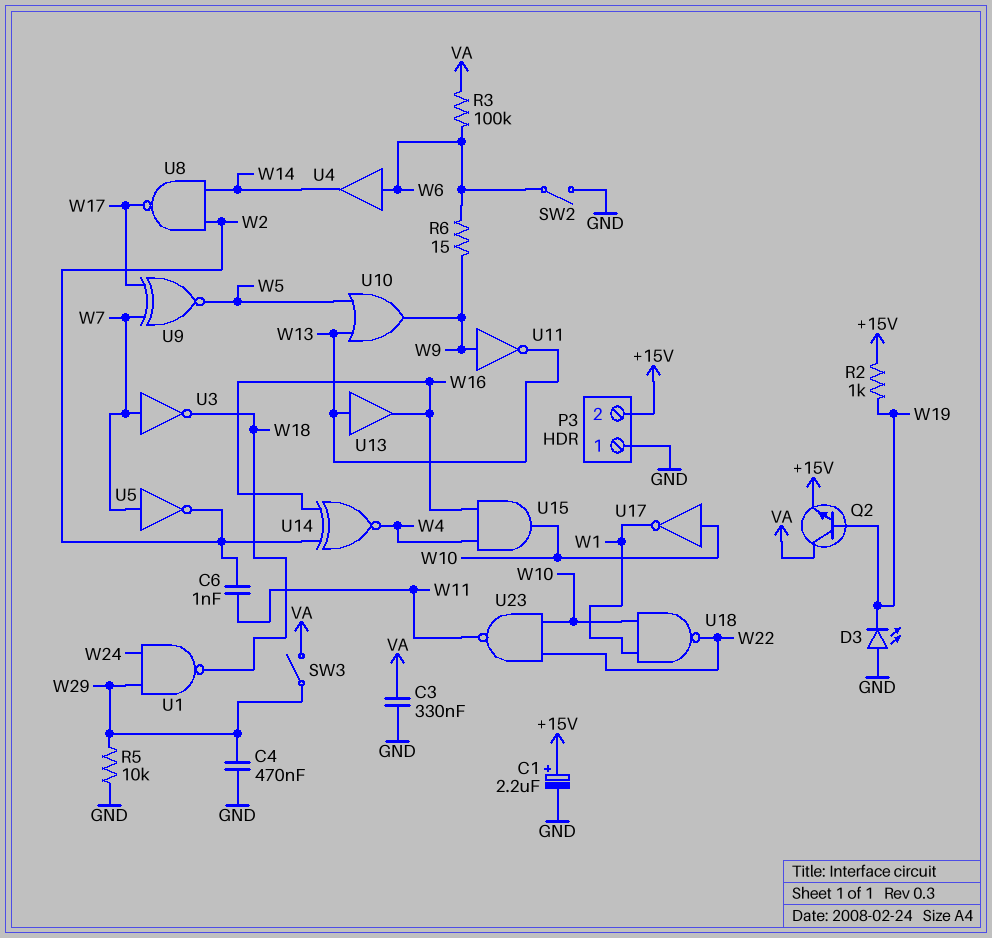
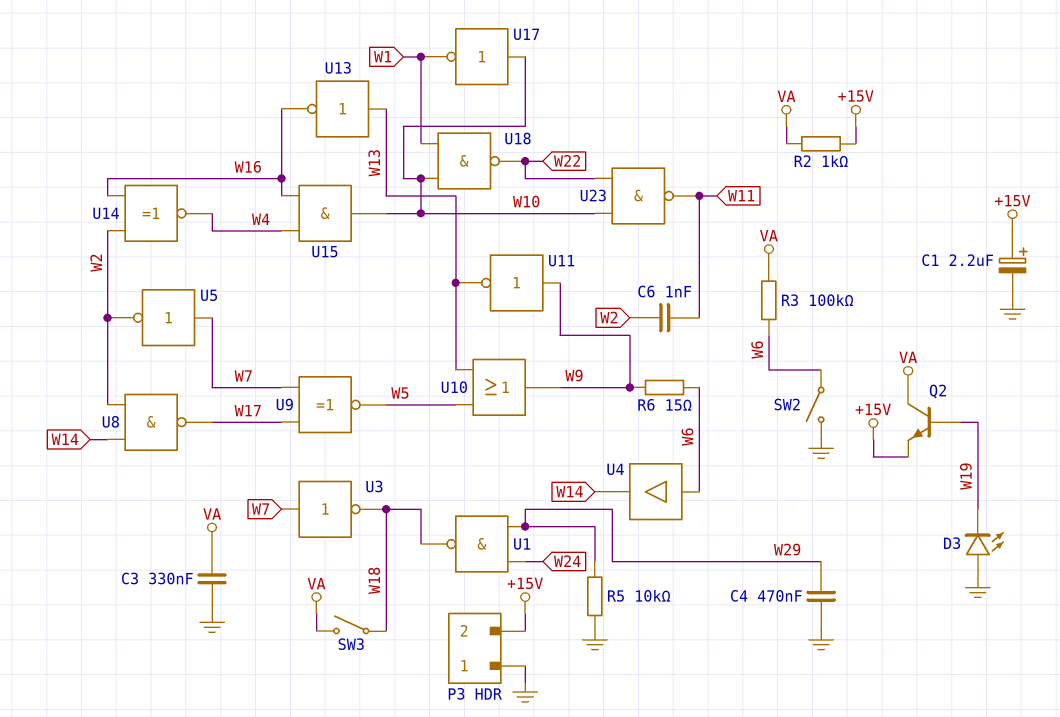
R2: 1k (+15V, W19) -> 1k (+15V, VA)
SW3: switch (VA, W29) -> switch (VA, W18)
U13: buffer (in W13, out W16) -> NOT (in W13, out W16)

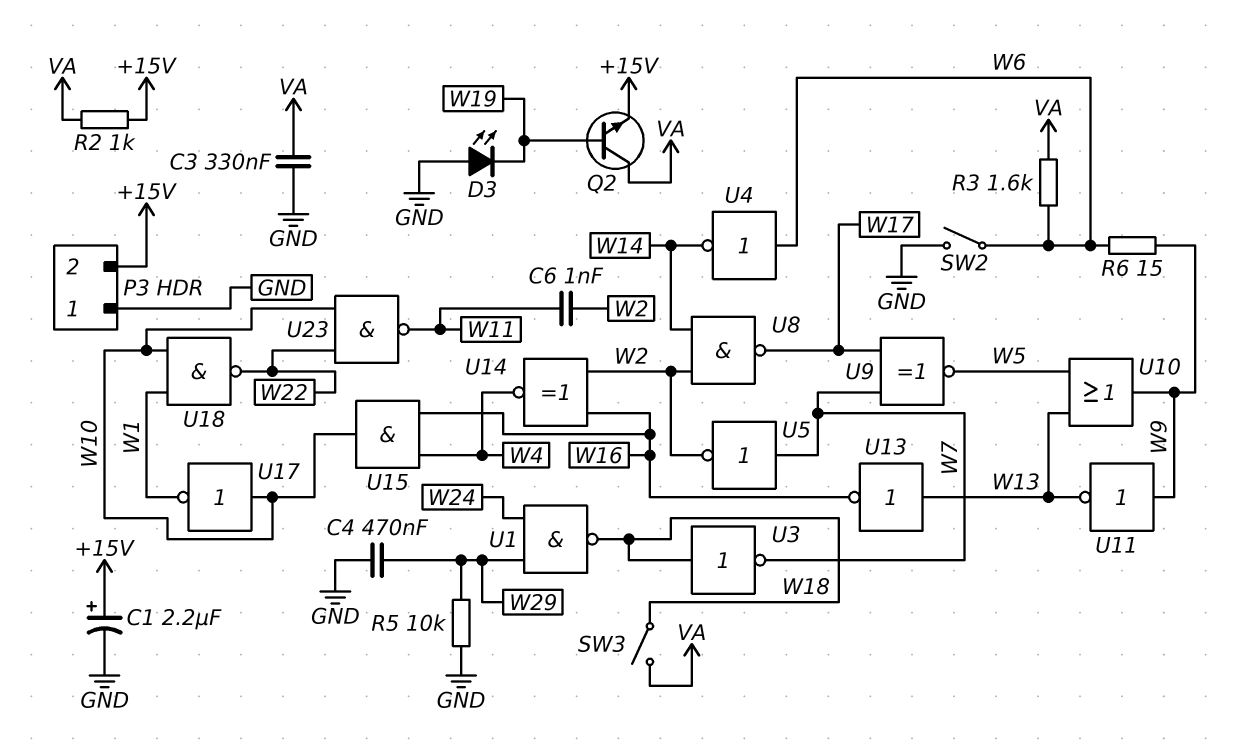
R3: 100k (VA, W6) -> 1.6k (VA, W6)
U3: NOT (in W7, out W18) -> NOT (in W18, out W7)
U4: buffer (in W6, out W14) -> NOT (in W6, out W14)

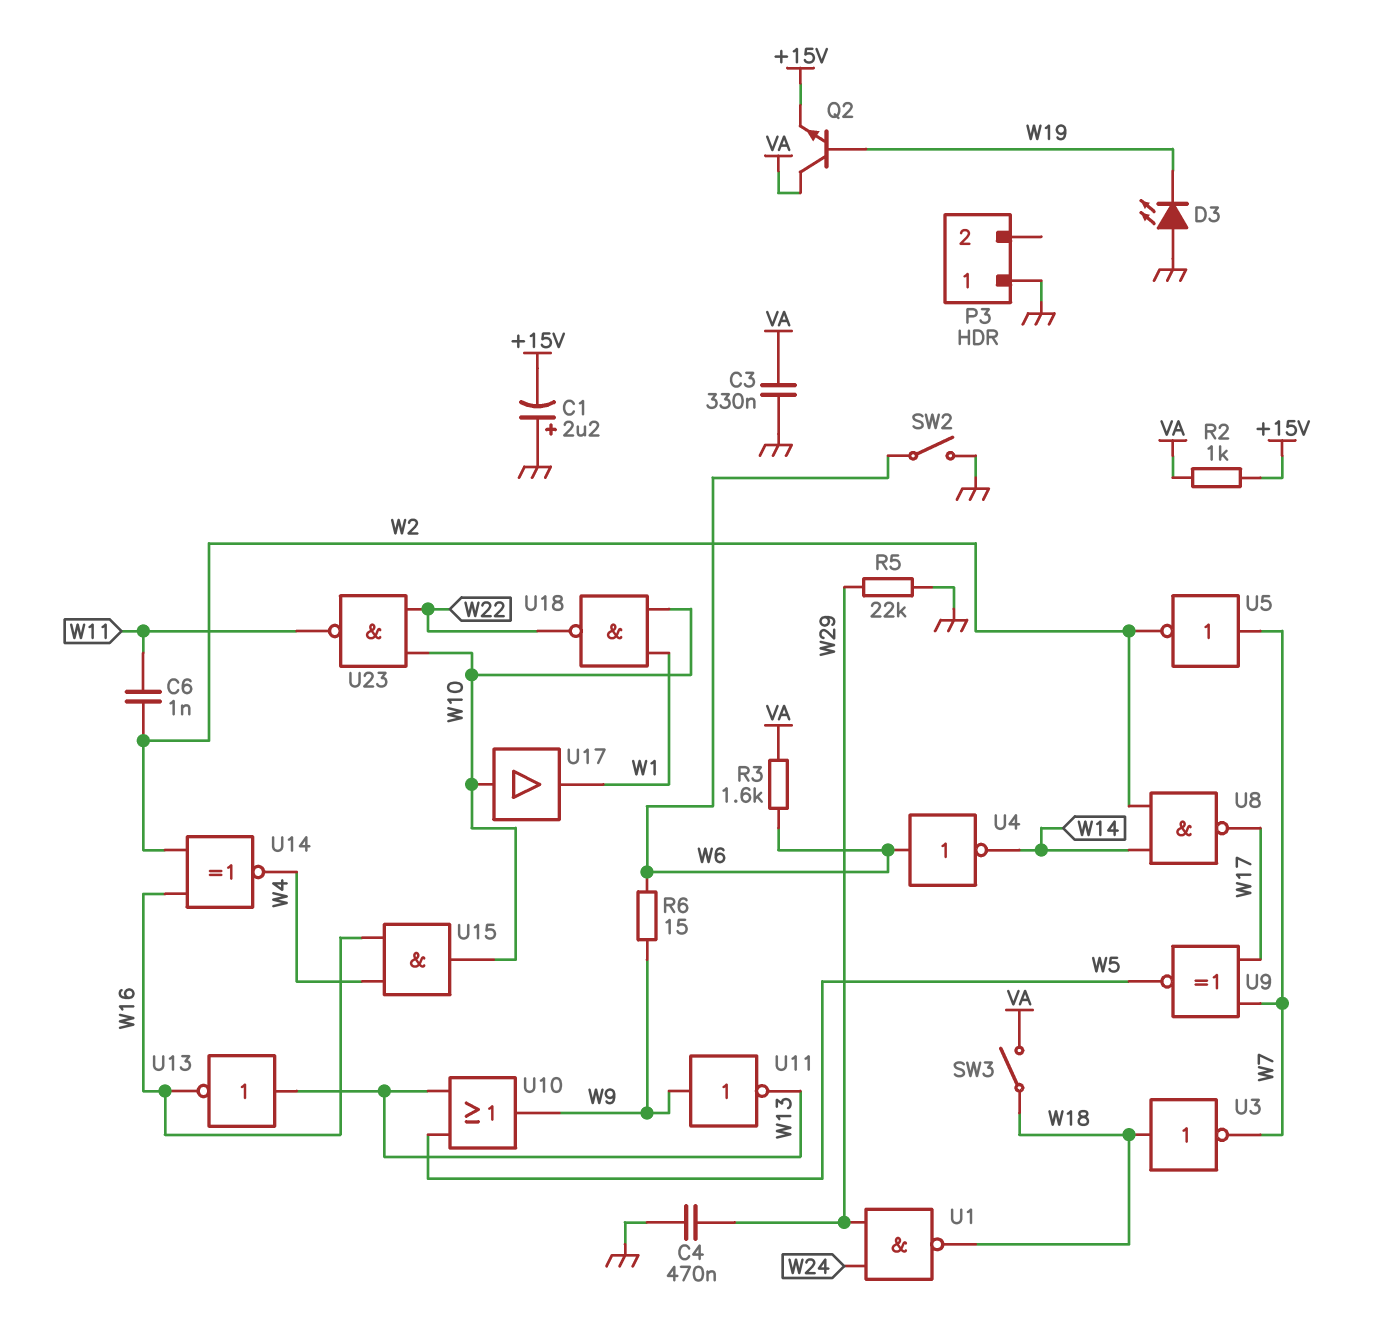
C1: 2.2uF (plus +15V, minus GND) -> 2.2uF (plus GND, minus +15V)
P3 pin 2: +15V -> none
R5: 10k (GND, W29) -> 22k (GND, W29)
U17: NOT (in W10, out W1) -> buffer (in W10, out W1)

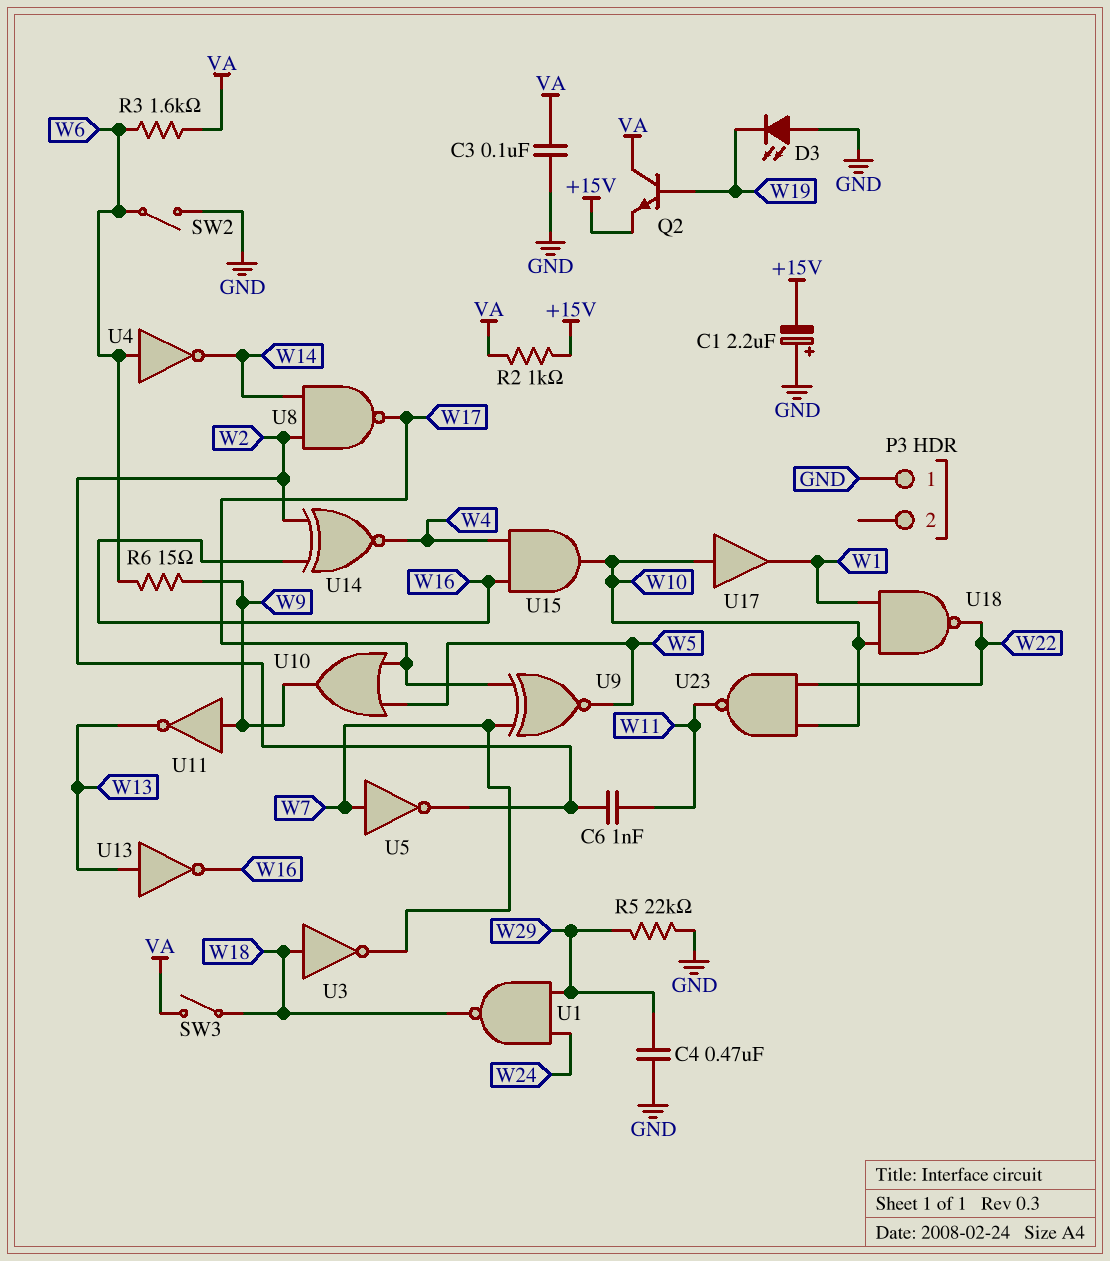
C3: 330nF (GND, VA) -> 100nF (GND, VA)
U10: OR (in W5, in W13, out W9) -> OR (in W5, in W17, out W9)

